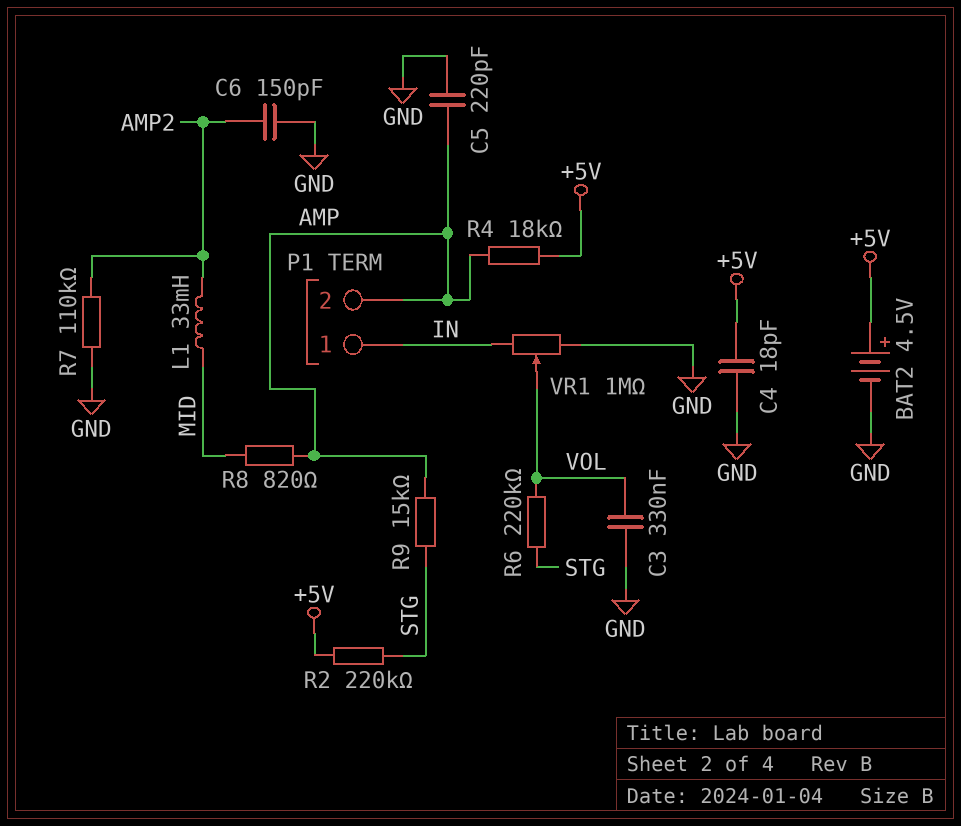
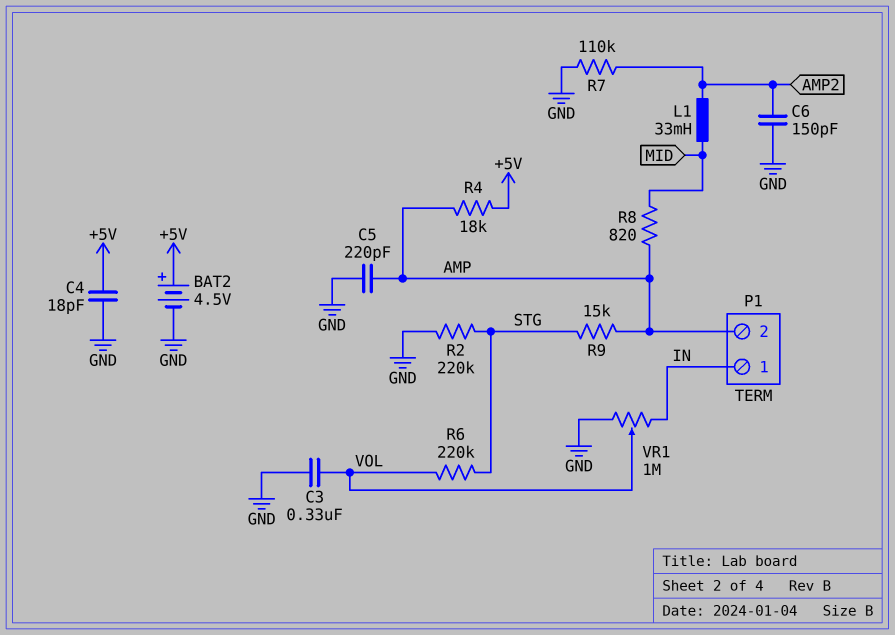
R2: 220k (+5V, STG) -> 220k (GND, STG)

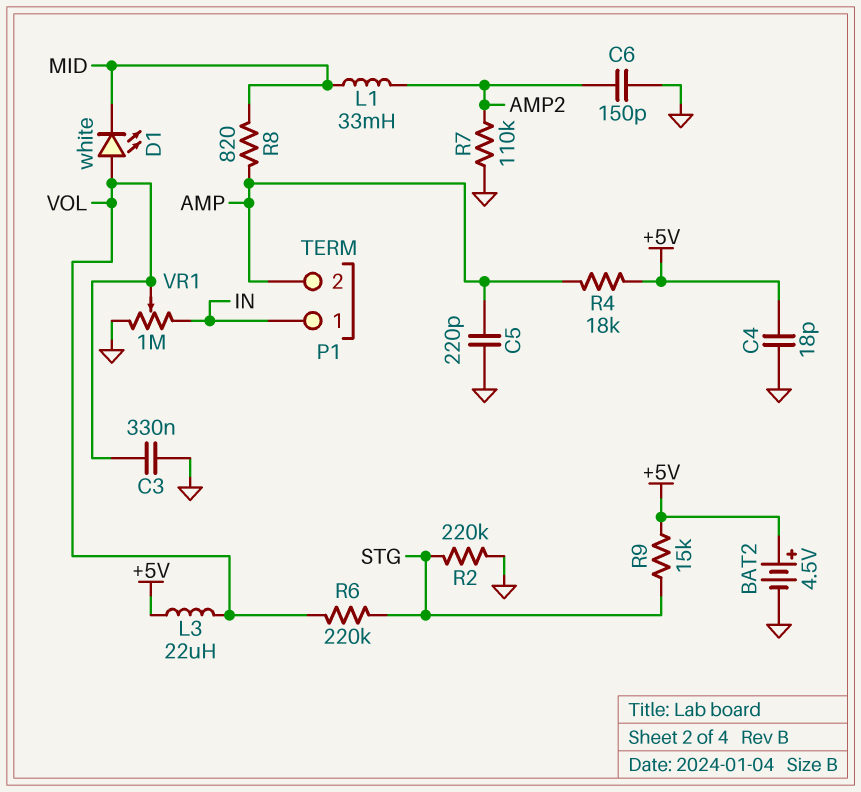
D1: none -> LED white (A VOL, K MID)
L3: none -> 22uH (+5V, VOL)
R9: 15k (AMP, STG) -> 15k (+5V, STG)

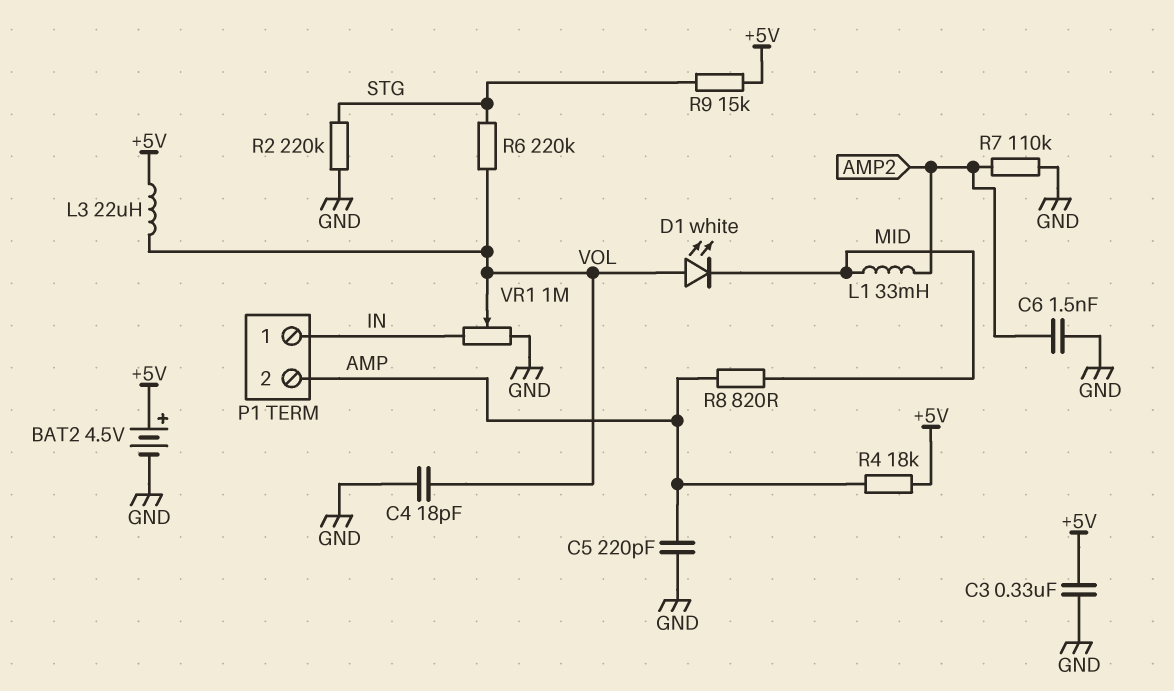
C3: 330nF (GND, VOL) -> 330nF (+5V, GND)
C4: 18pF (+5V, GND) -> 18pF (GND, VOL)
C6: 150pF (AMP2, GND) -> 1.5nF (AMP2, GND)

